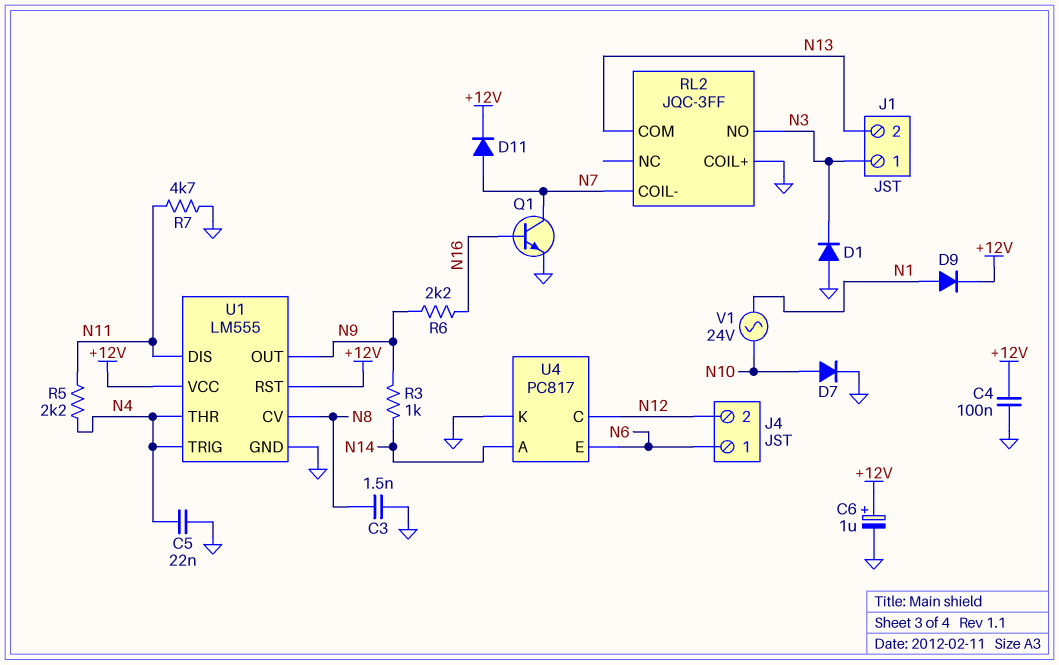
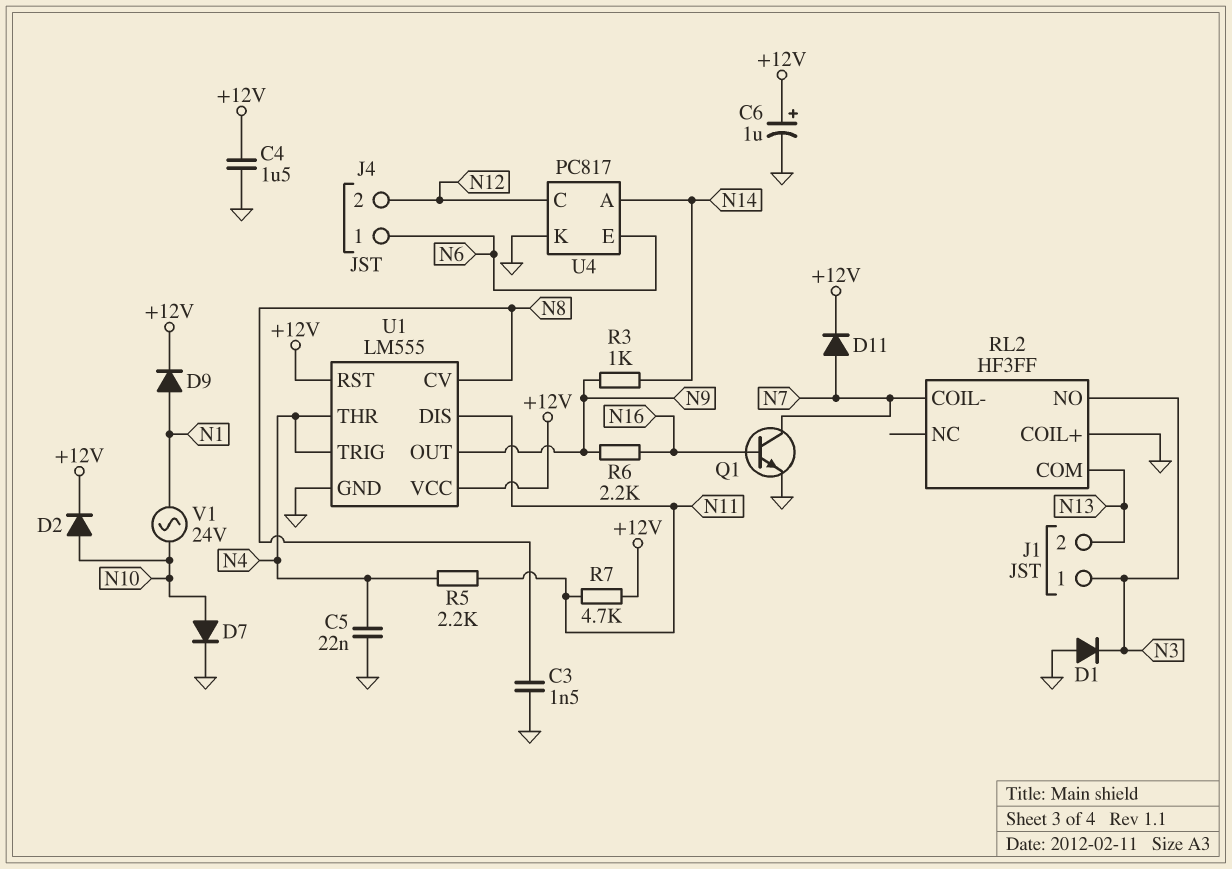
C4: 100nF (+12V, GND) -> 1.5uF (+12V, GND)
D2: none -> diode (A N10, K +12V)
R7: 4.7k (GND, N11) -> 4.7k (+12V, N11)
RL2: JQC-3FF -> HF3FF

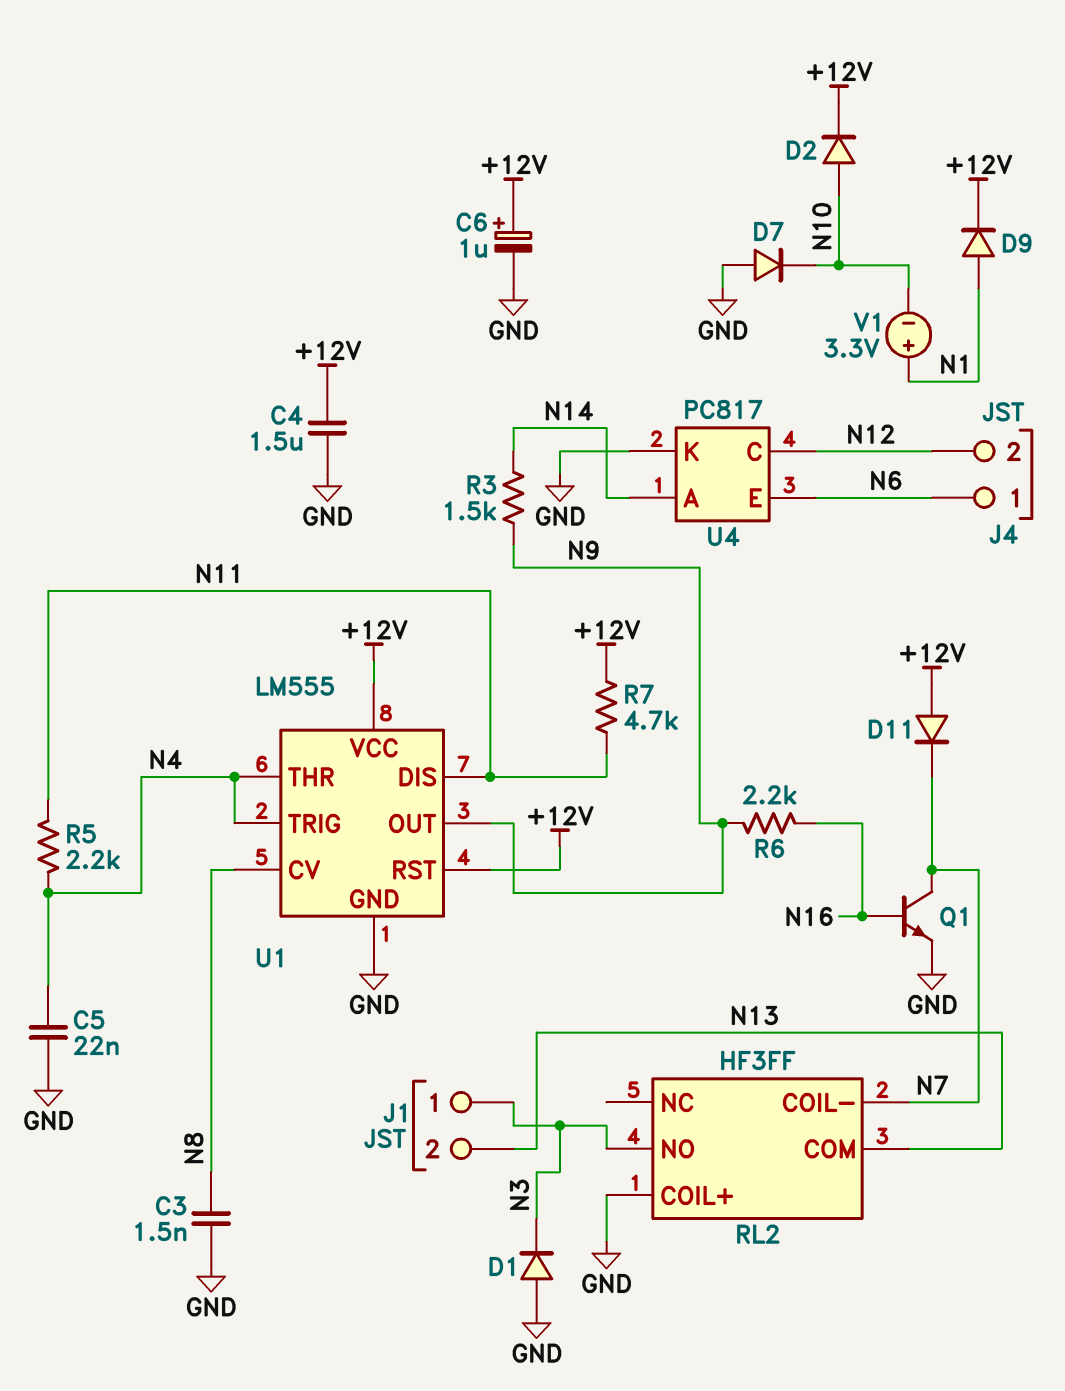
D7: diode (A N10, K GND) -> diode (A GND, K N10)
D11: diode (A N7, K +12V) -> diode (A +12V, K N7)
R3: 1k (N9, N14) -> 1.5k (N9, N14)
V1: AC 24V (N1, N10) -> 3.3V (plus N1, minus N10)

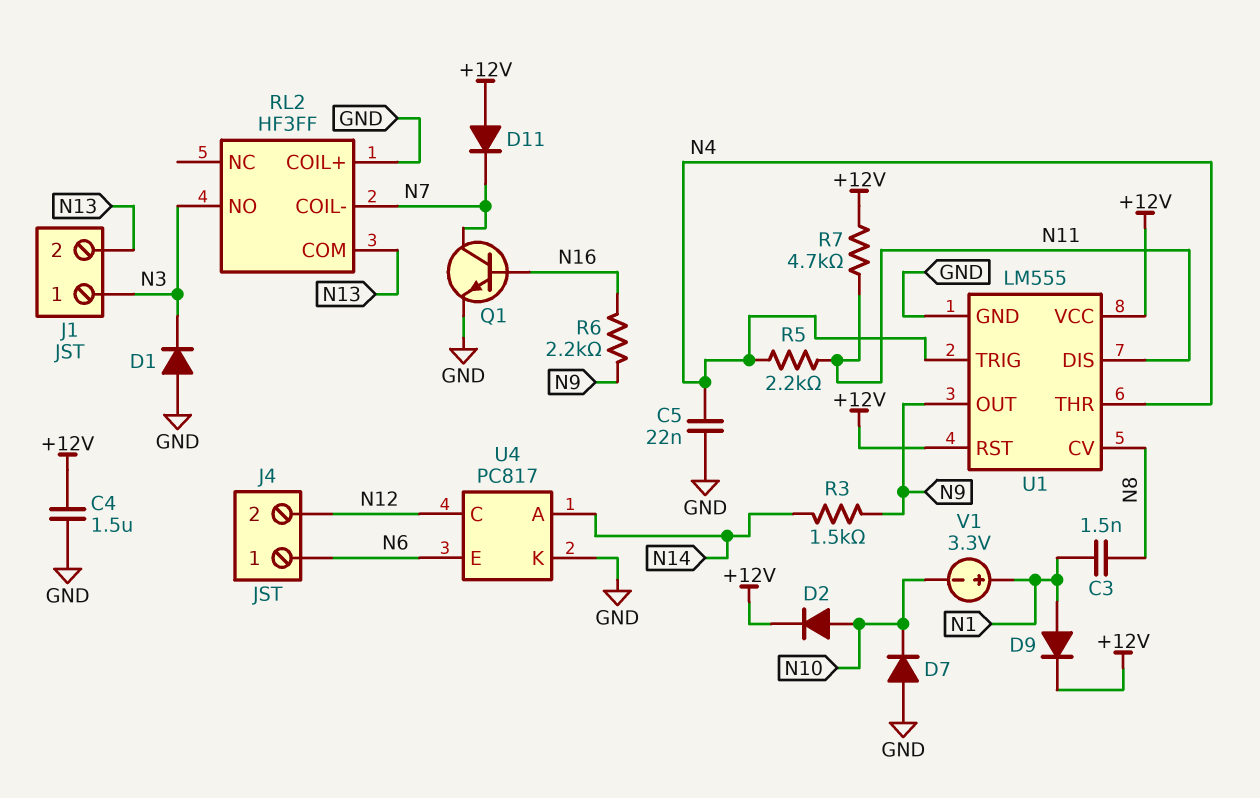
C3: 1.5nF (GND, N8) -> 1.5nF (N1, N8)
C6: 1uF (plus +12V, minus GND) -> none

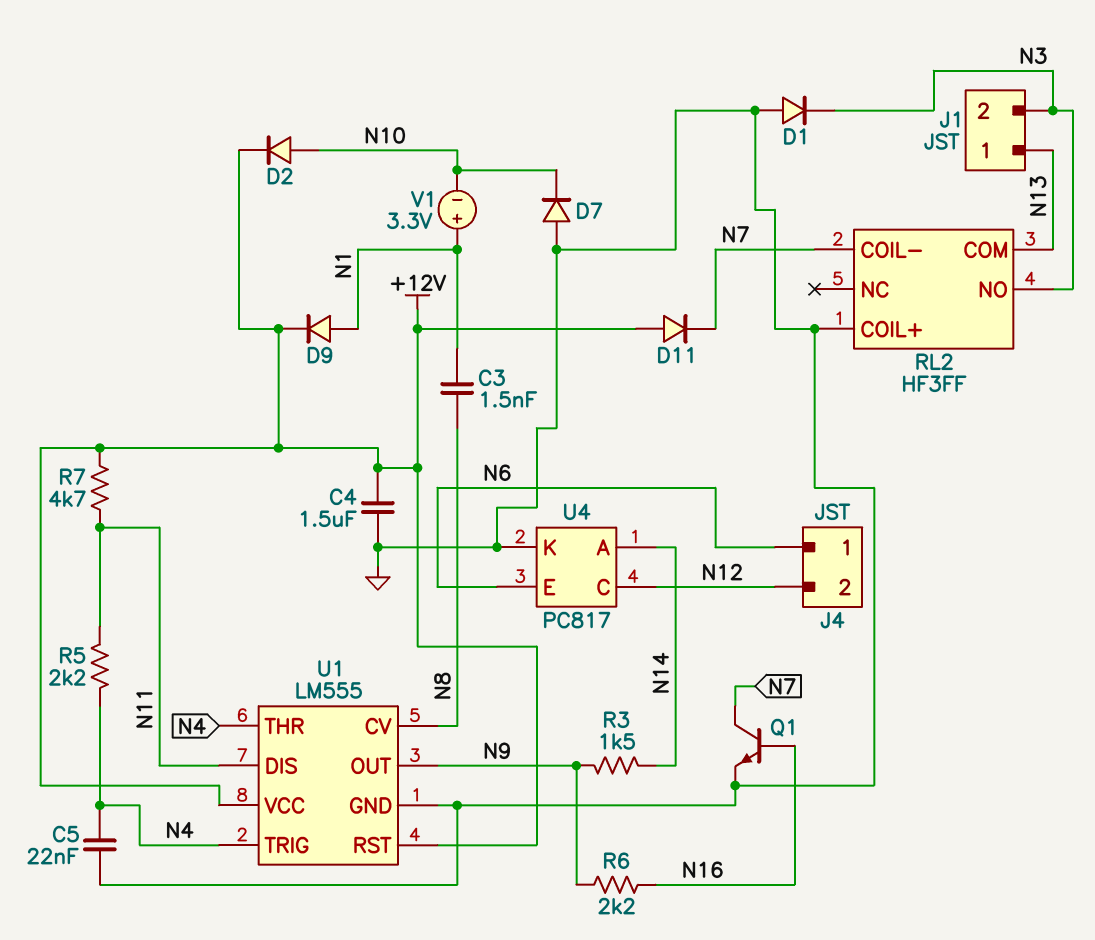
J1 pin 1: N3 -> N13
J1 pin 2: N13 -> N3

